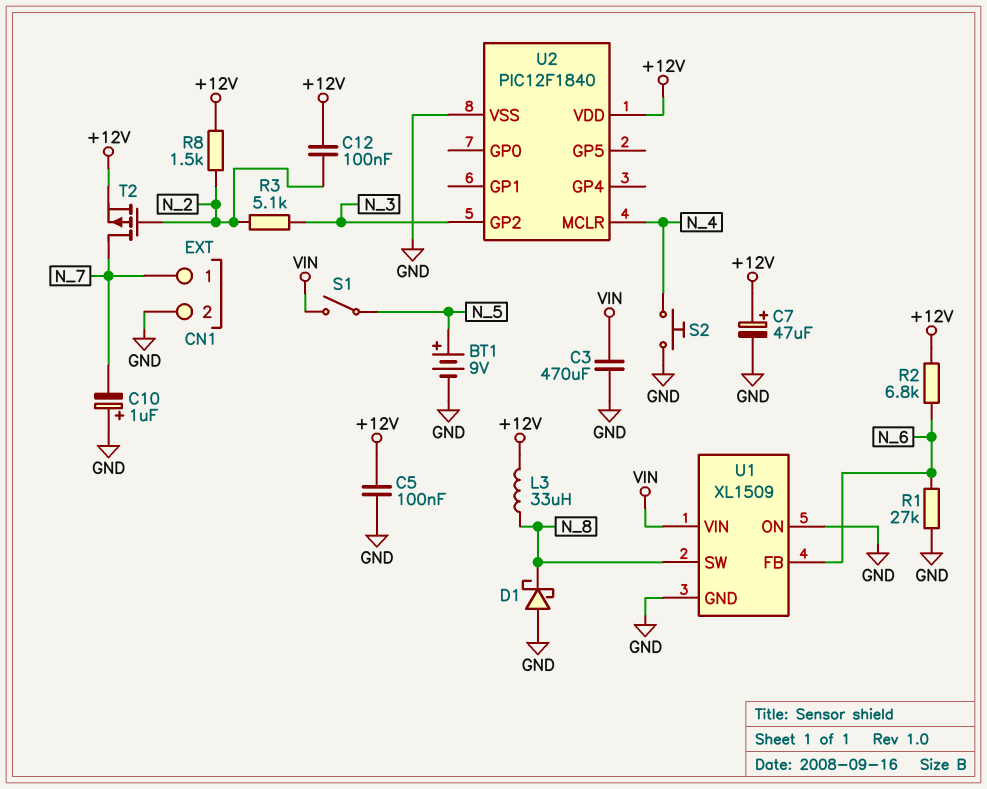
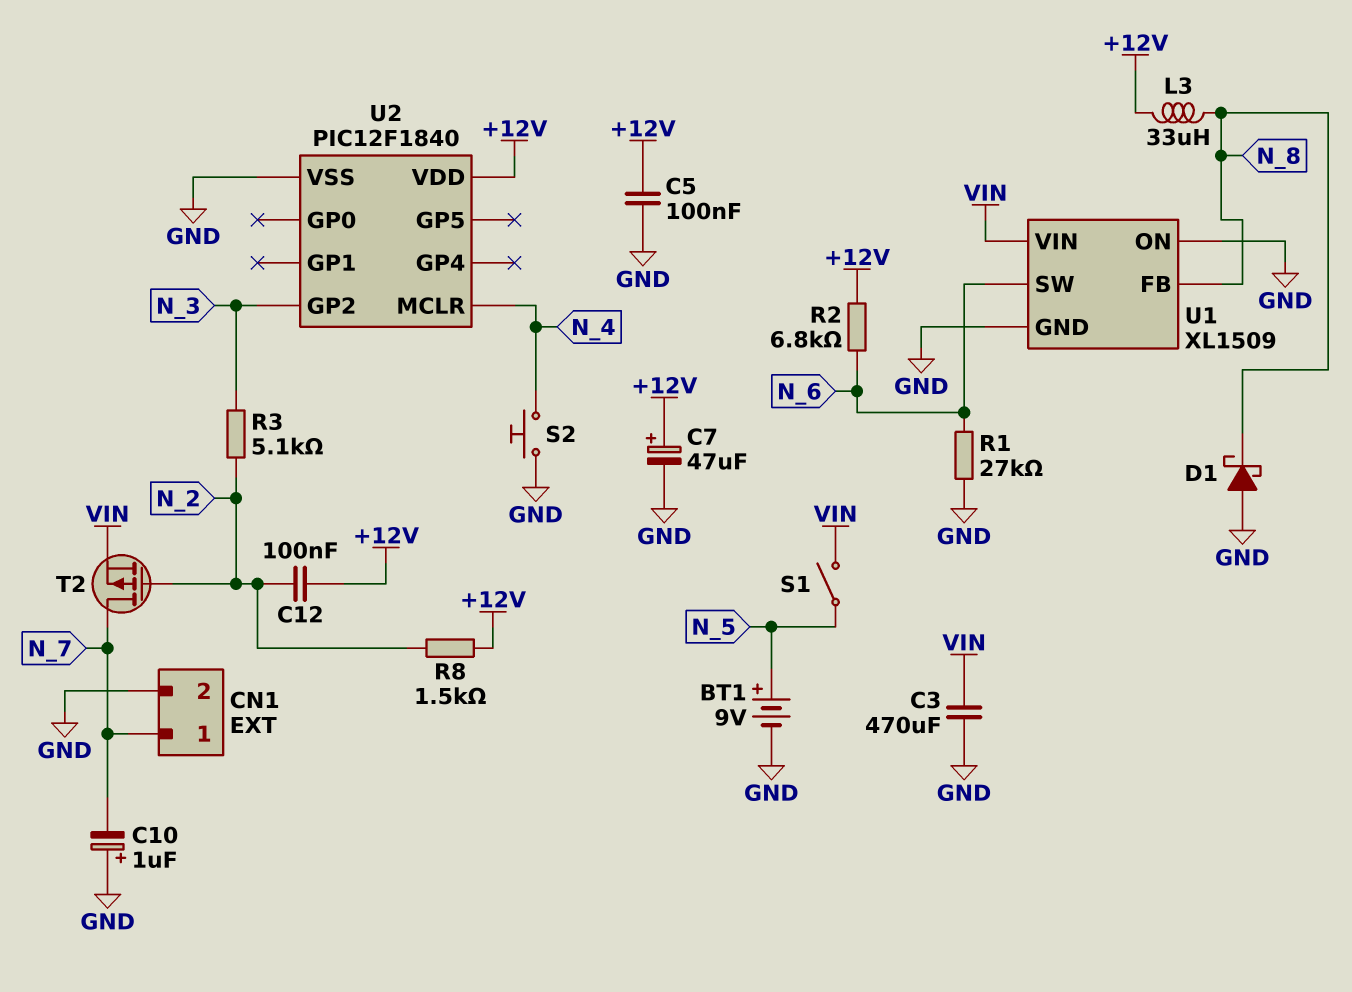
T2: PMOS (G N_2, D N_7, S +12V) -> PMOS (G N_2, D N_7, S VIN)
U1 pin FB: N_6 -> N_8
U1 pin SW: N_8 -> N_6

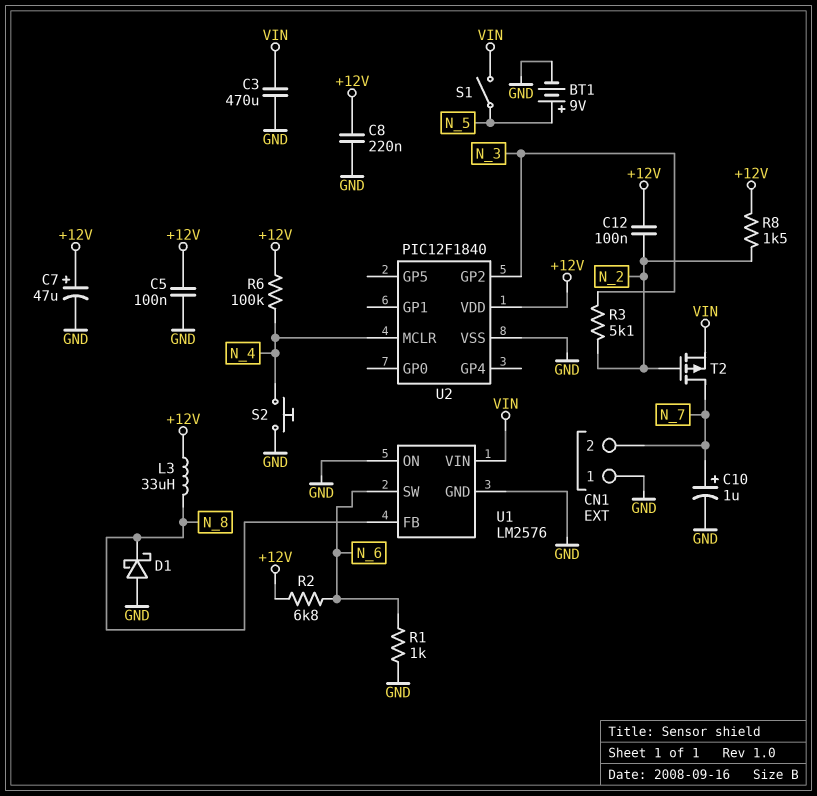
C8: none -> 220nF (+12V, GND)
C10: 1uF (plus GND, minus N_7) -> 1uF (plus N_7, minus GND)
CN1 pin 1: N_7 -> GND
CN1 pin 2: GND -> N_7
R1: 27k (GND, N_6) -> 1k (GND, N_6)
R6: none -> 100k (+12V, N_4)
U1: XL1509 -> LM2576

